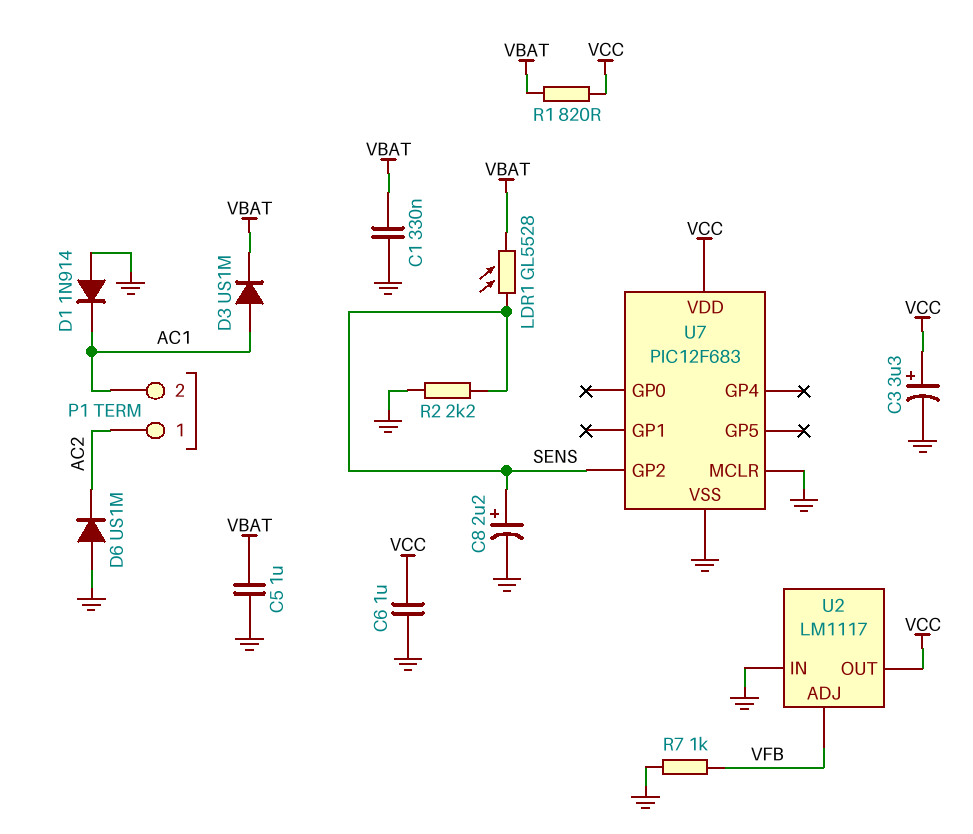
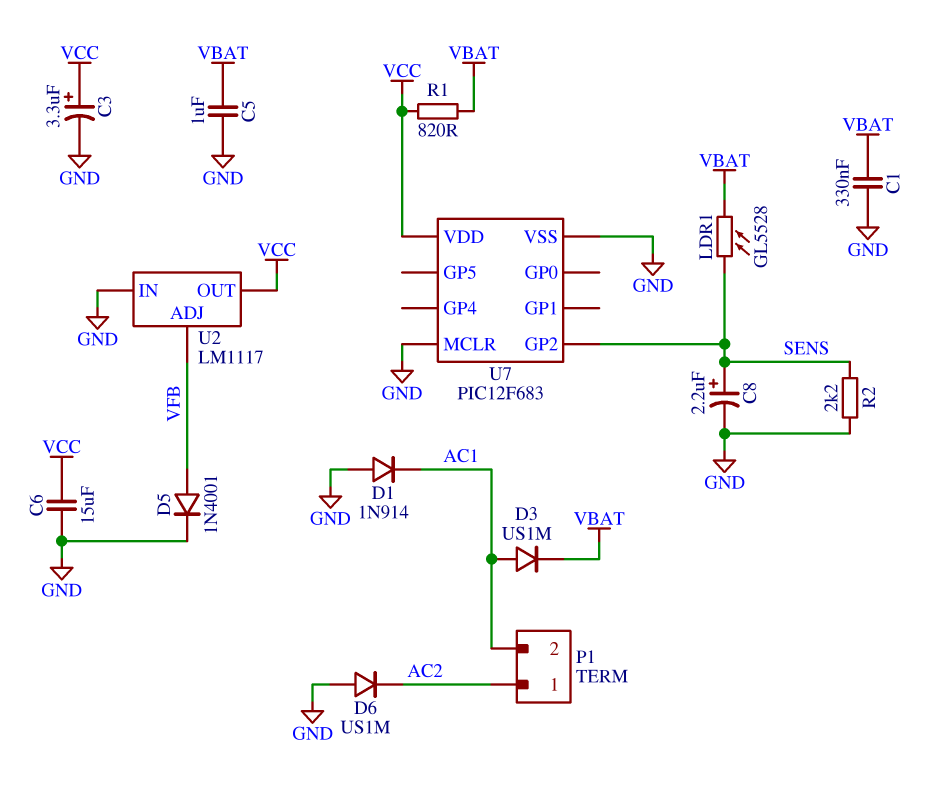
C6: 1uF (GND, VCC) -> 15uF (GND, VCC)
D5: none -> diode 1N4001 (A VFB, K GND)
R7: 1k (GND, VFB) -> none

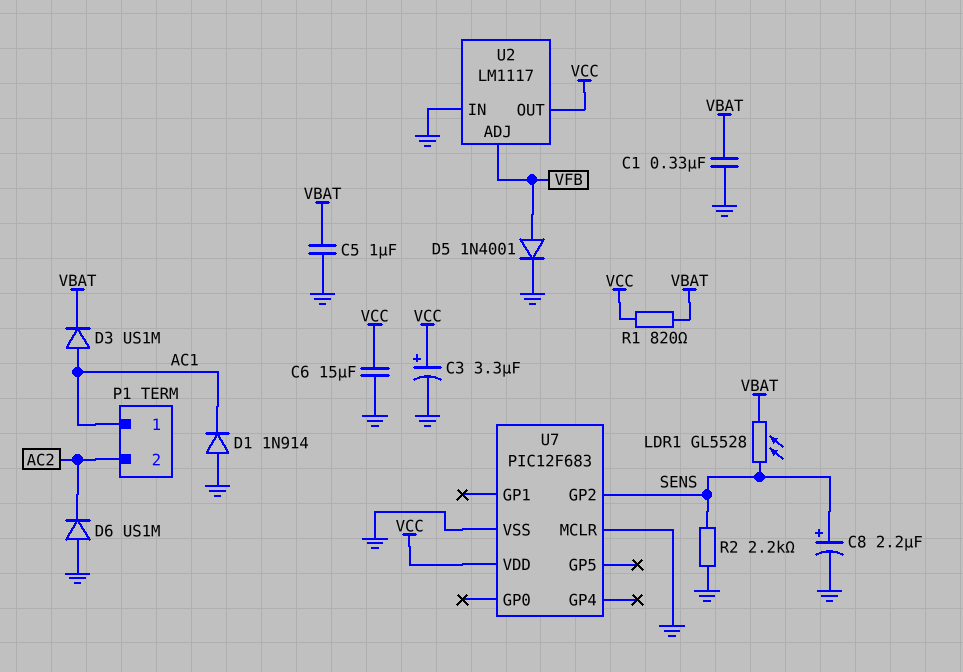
P1 pin 1: AC2 -> AC1
P1 pin 2: AC1 -> AC2

